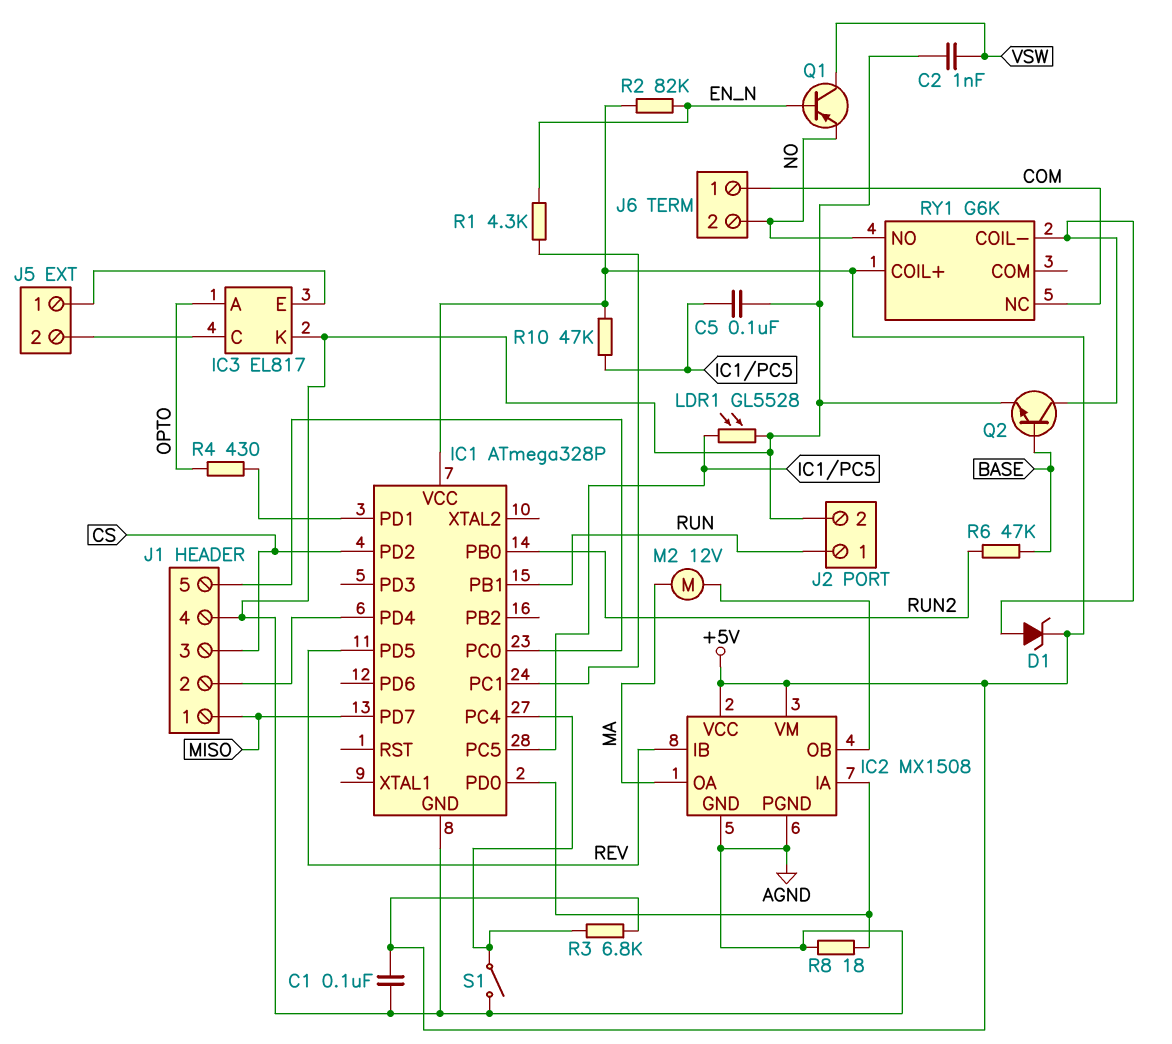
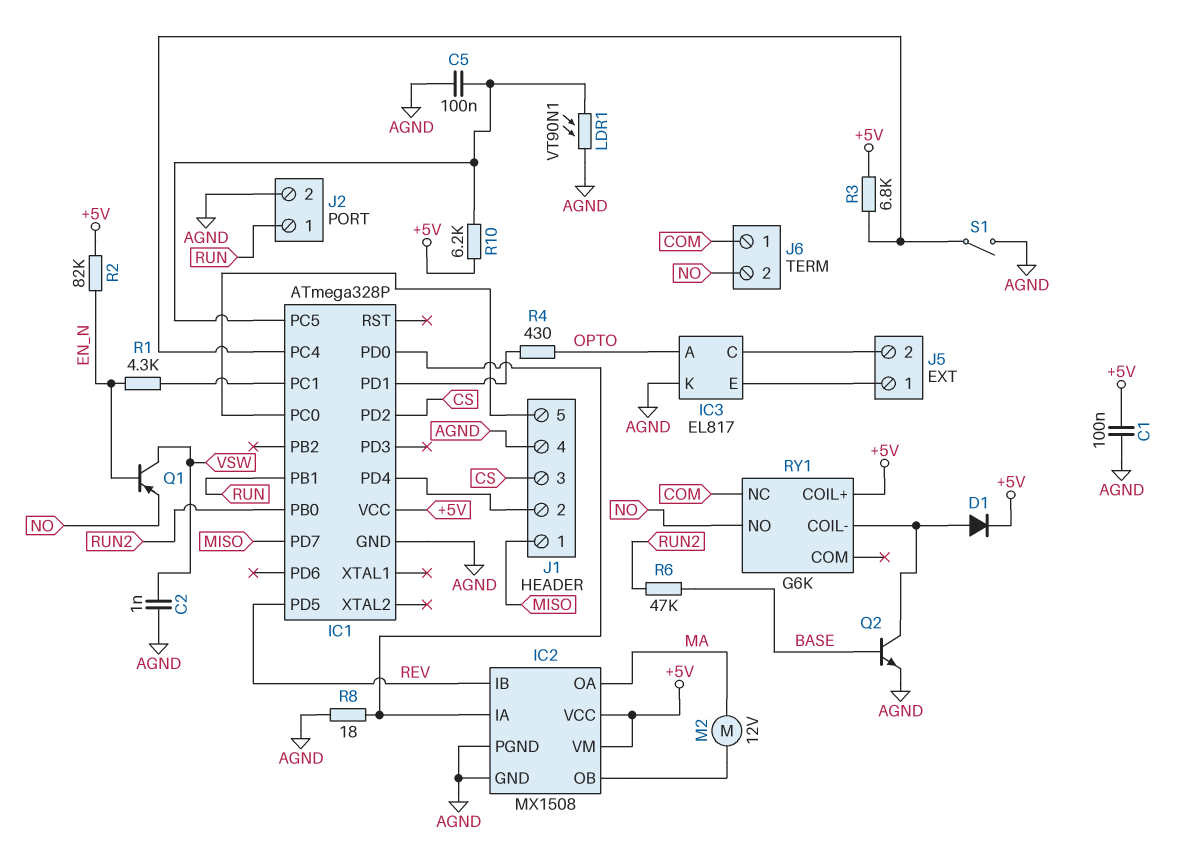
D1: zener (A RY1/COIL-, K +5V) -> diode (A RY1/COIL-, K +5V)
LDR1: GL5528 (AGND, IC1/PC5) -> VT90N1 (AGND, IC1/PC5)
R10: 47k (+5V, IC1/PC5) -> 6.2k (+5V, IC1/PC5)

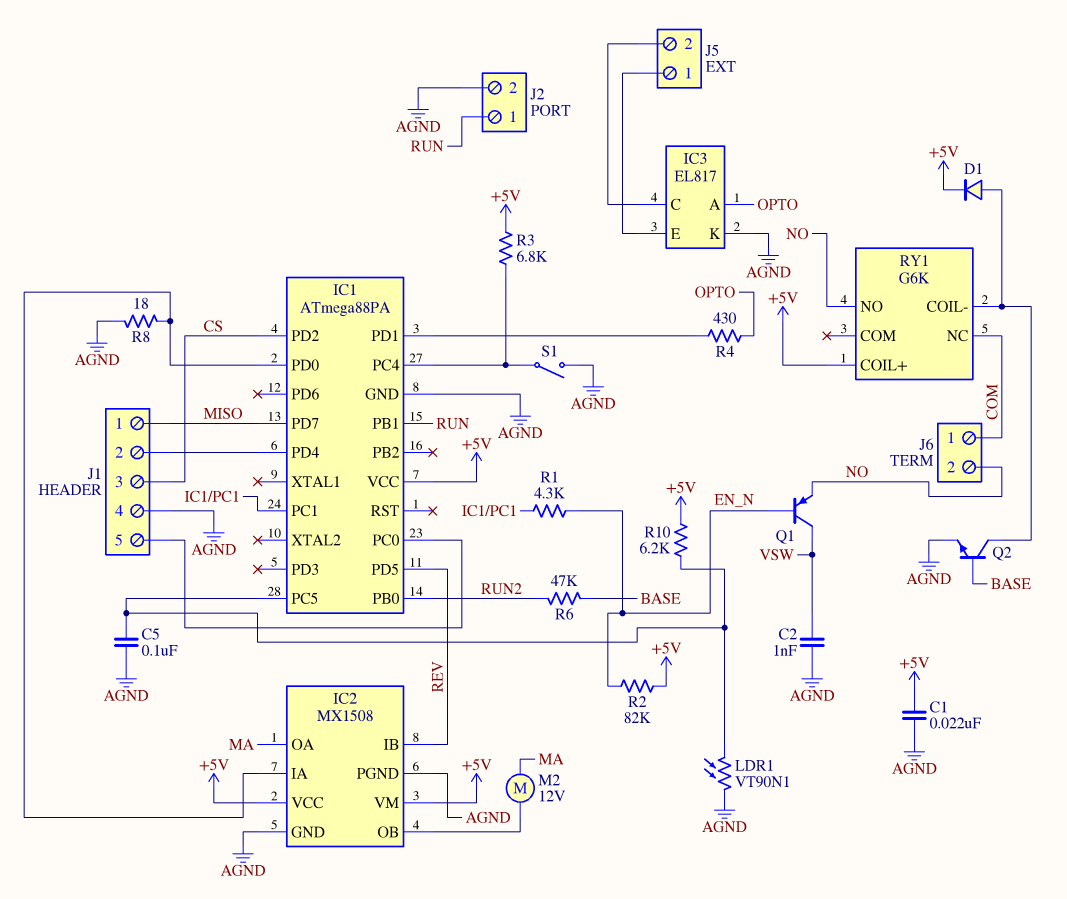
C1: 100nF (+5V, AGND) -> 22nF (+5V, AGND)
IC1: ATmega328P -> ATmega88PA

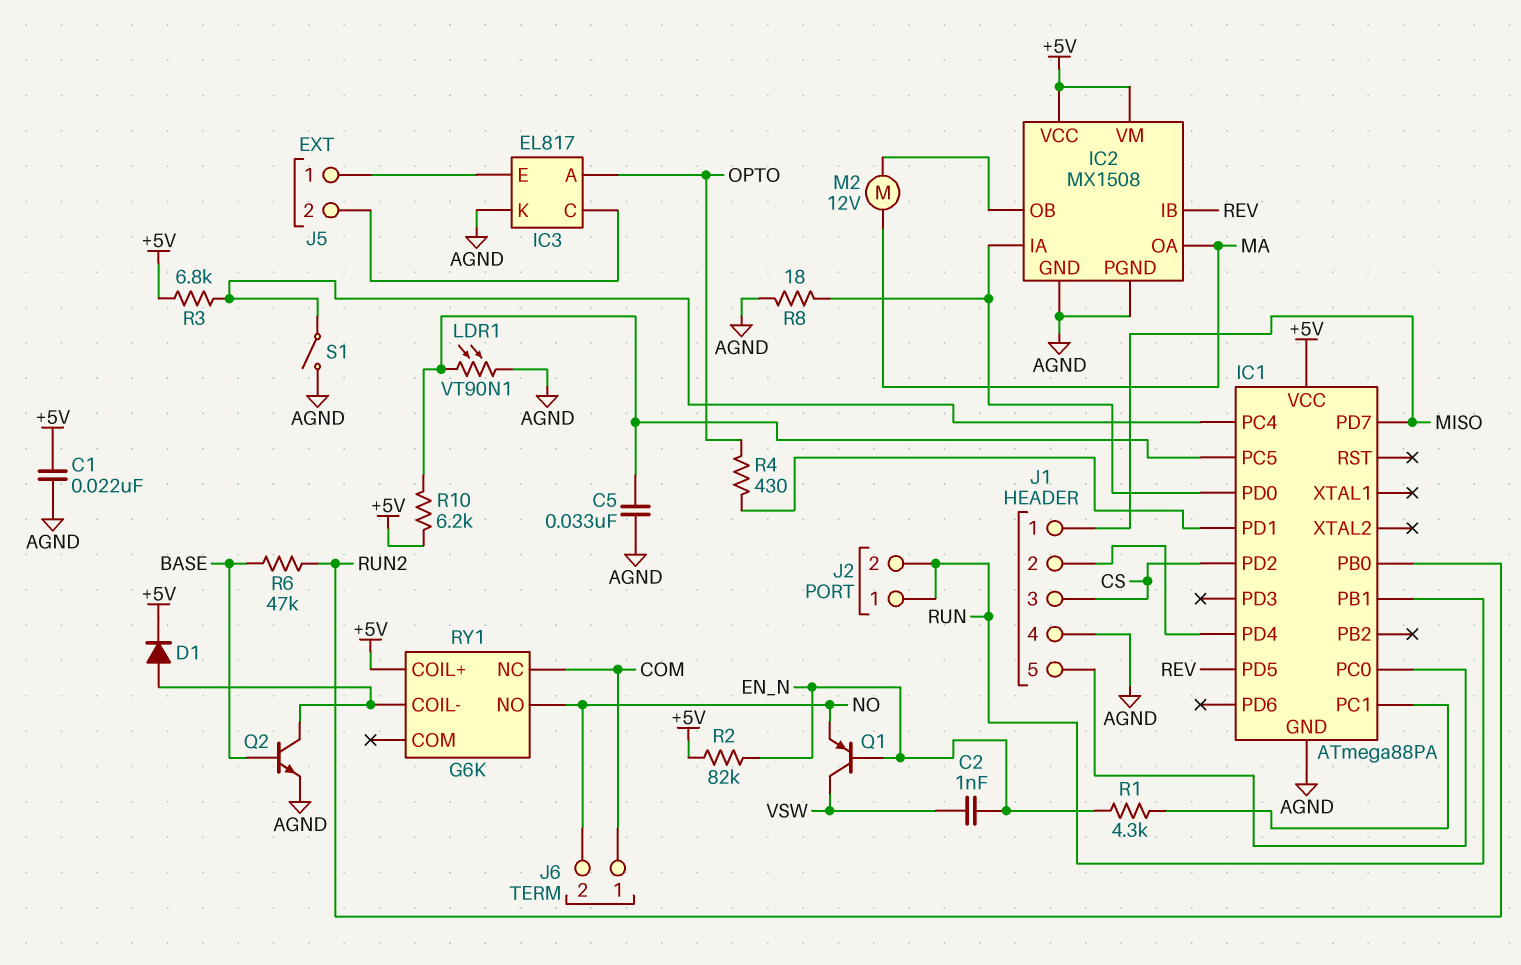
C2: 1nF (AGND, VSW) -> 1nF (EN_N, VSW)
C5: 100nF (AGND, IC1/PC5) -> 33nF (AGND, IC1/PC5)
J2 pin 2: AGND -> RUN

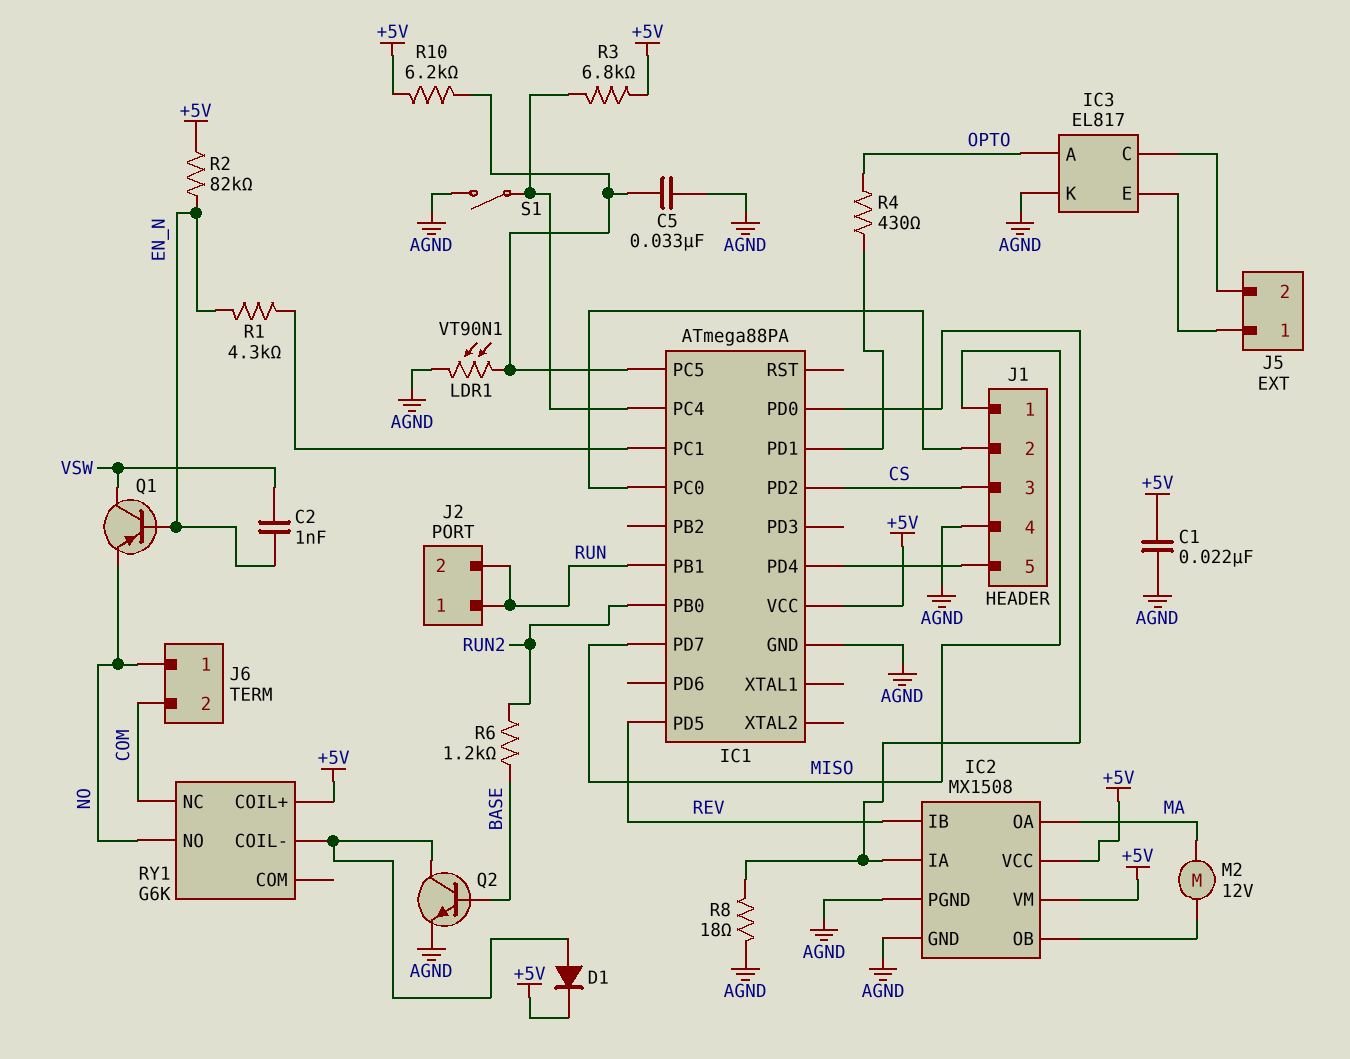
J1 pin 2: IC1/PD4 -> IC1/PC0
J1 pin 5: IC1/PC0 -> IC1/PD4
J6 pin 1: COM -> NO
J6 pin 2: NO -> COM
R6: 47k (BASE, RUN2) -> 1.2k (BASE, RUN2)

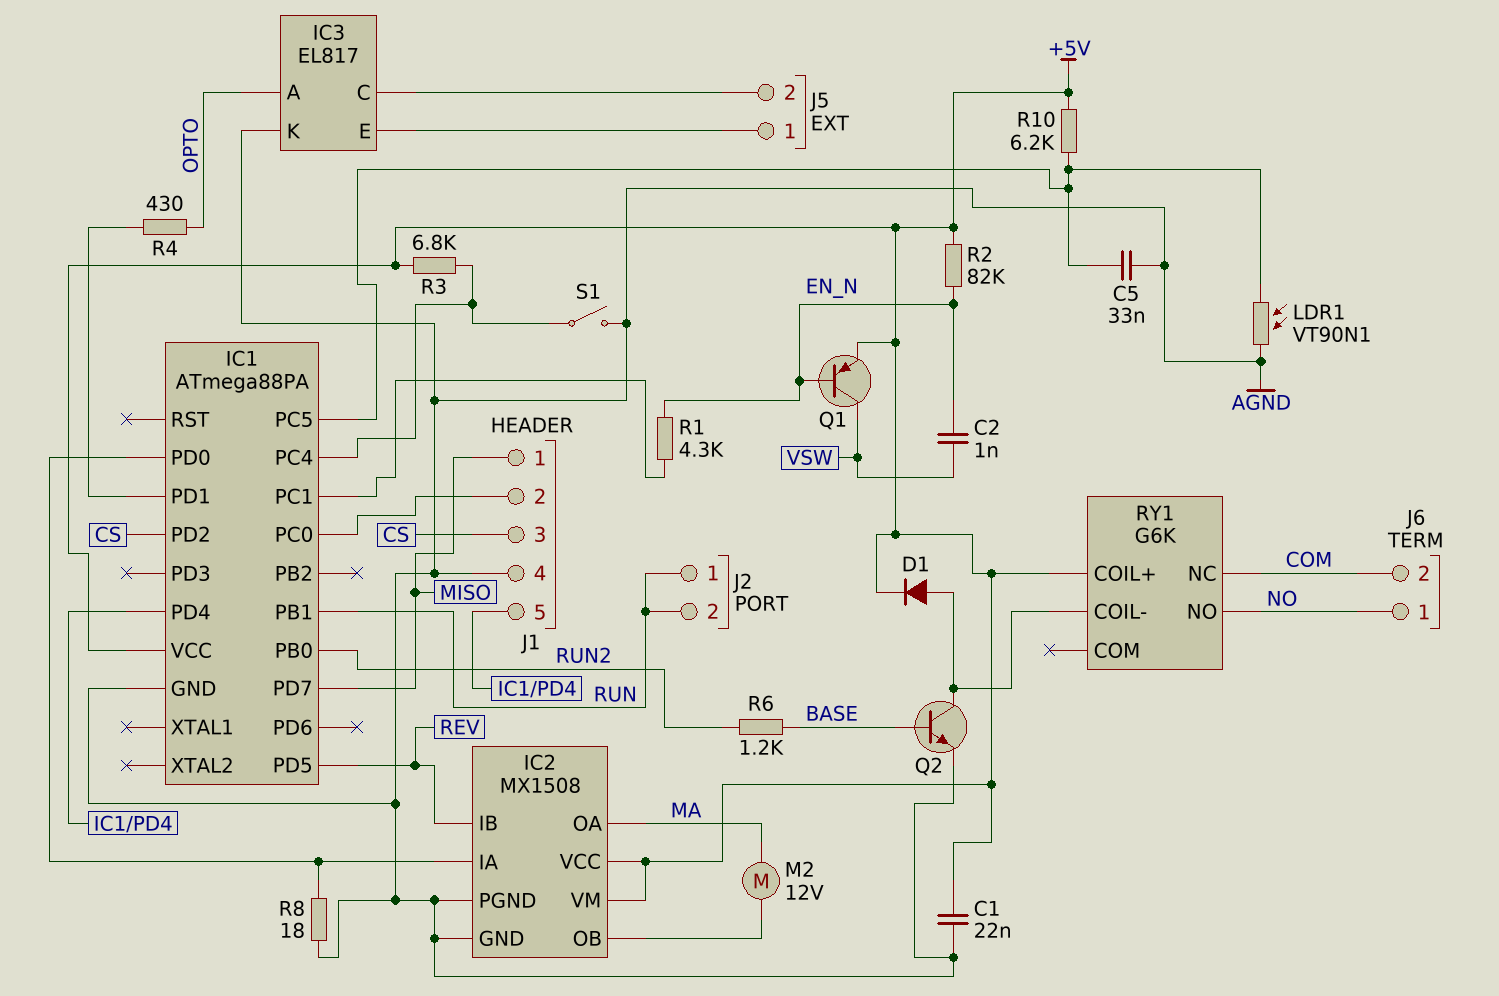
Q1: PNP (B EN_N, C VSW, E NO) -> PNP (B EN_N, C VSW, E +5V)

